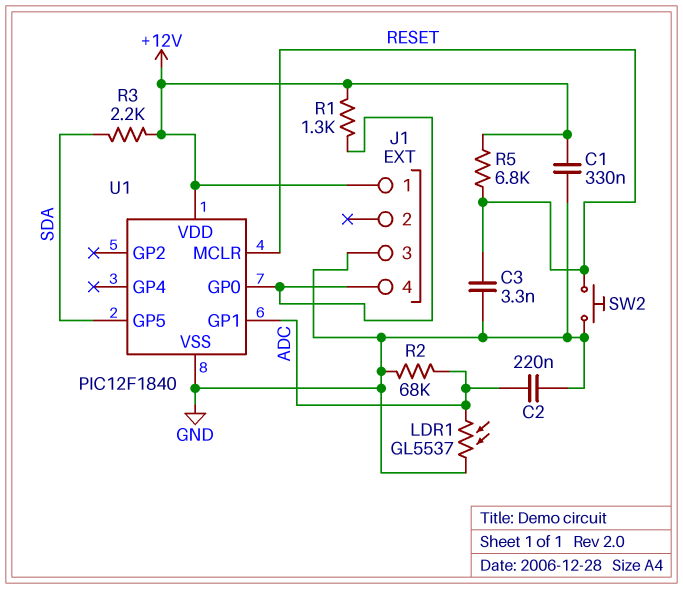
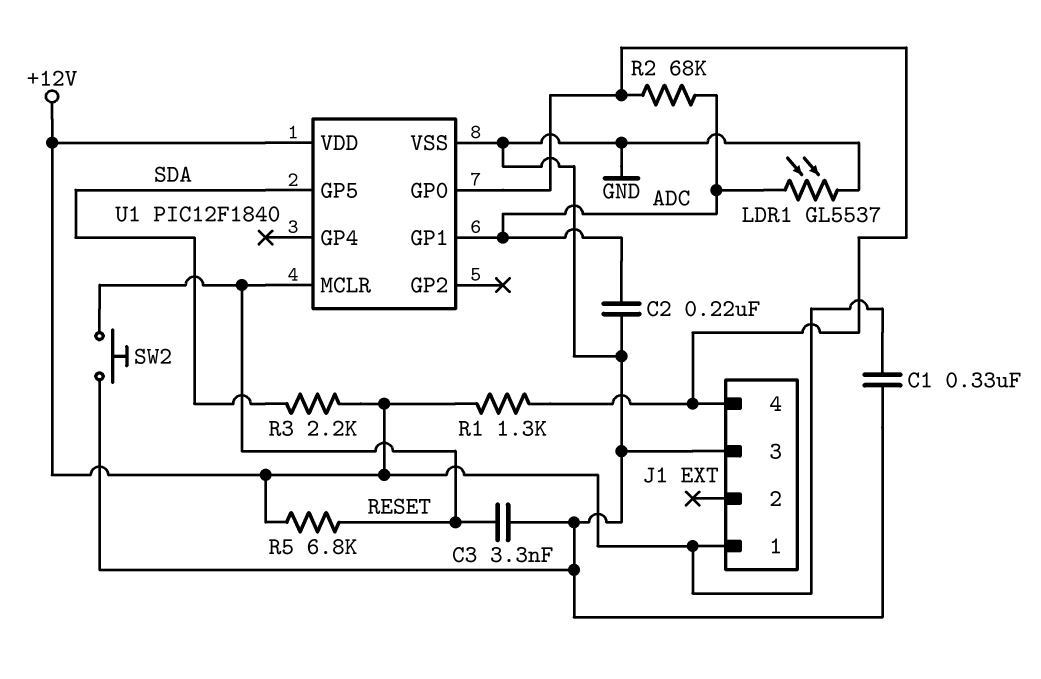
R2: 68k (ADC, GND) -> 68k (ADC, J1/4)

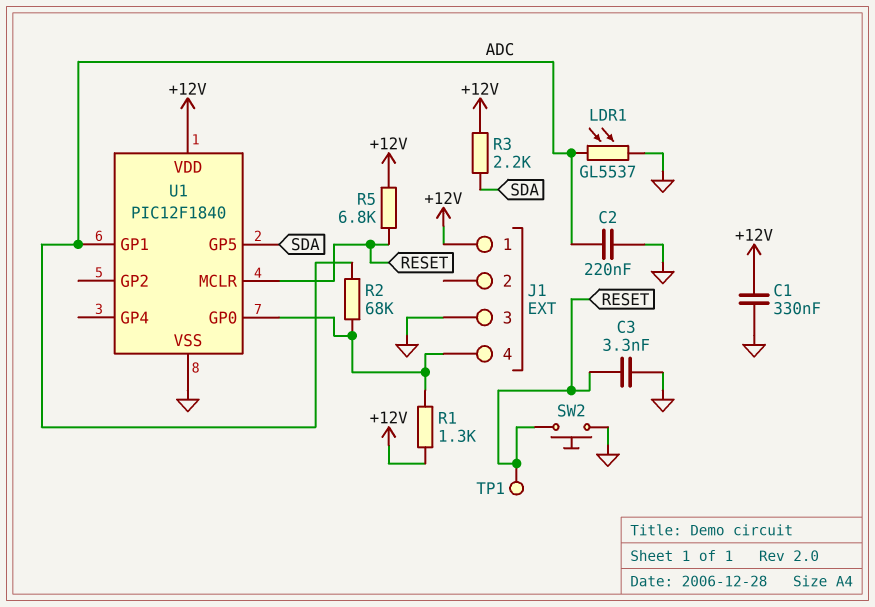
TP1: none -> test point (RESET)

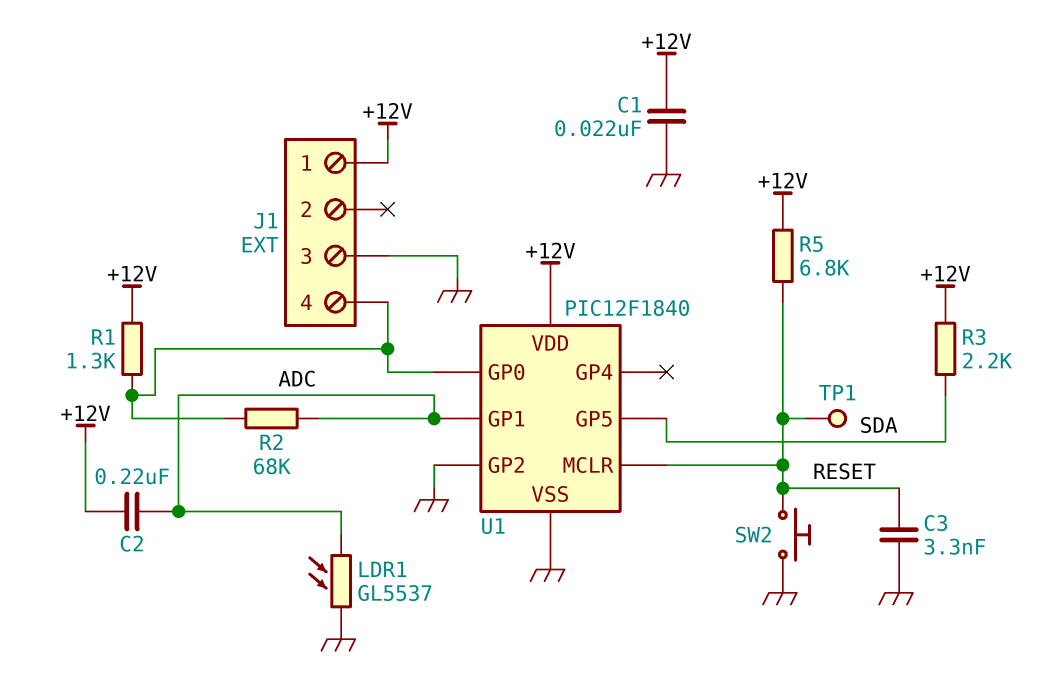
C1: 330nF (+12V, GND) -> 22nF (+12V, GND)
C2: 220nF (ADC, GND) -> 220nF (+12V, ADC)
U1 pin GP2: none -> GND

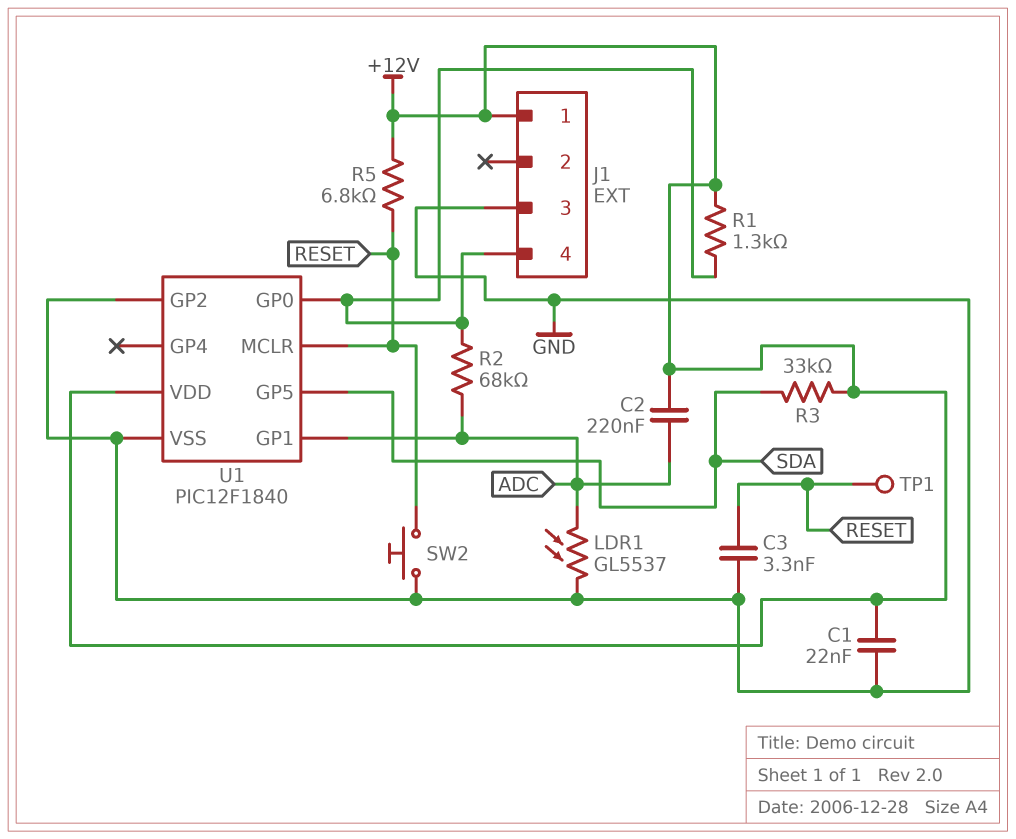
R3: 2.2k (+12V, SDA) -> 33k (+12V, SDA)

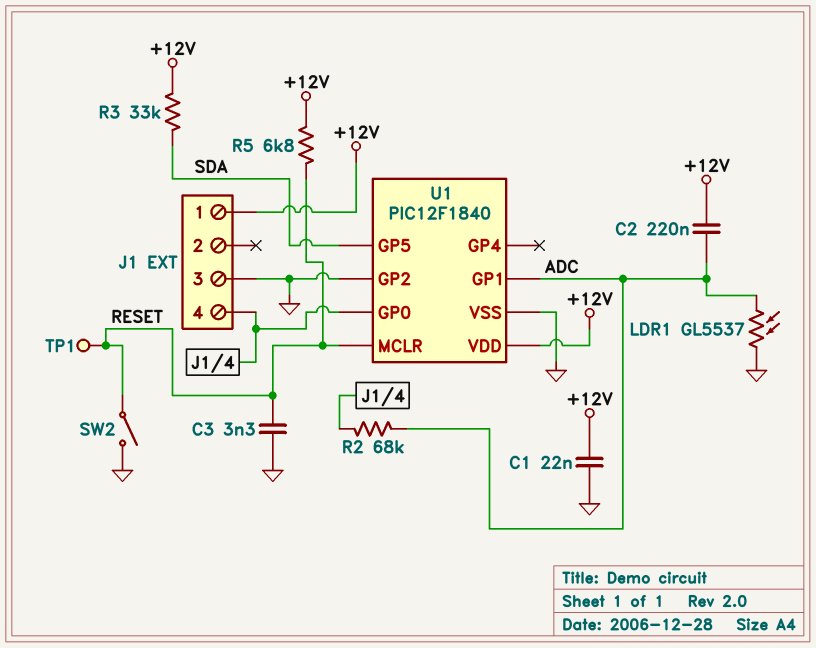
R1: 1.3k (+12V, J1/4) -> none
SW2: button (GND, RESET) -> switch (GND, RESET)

